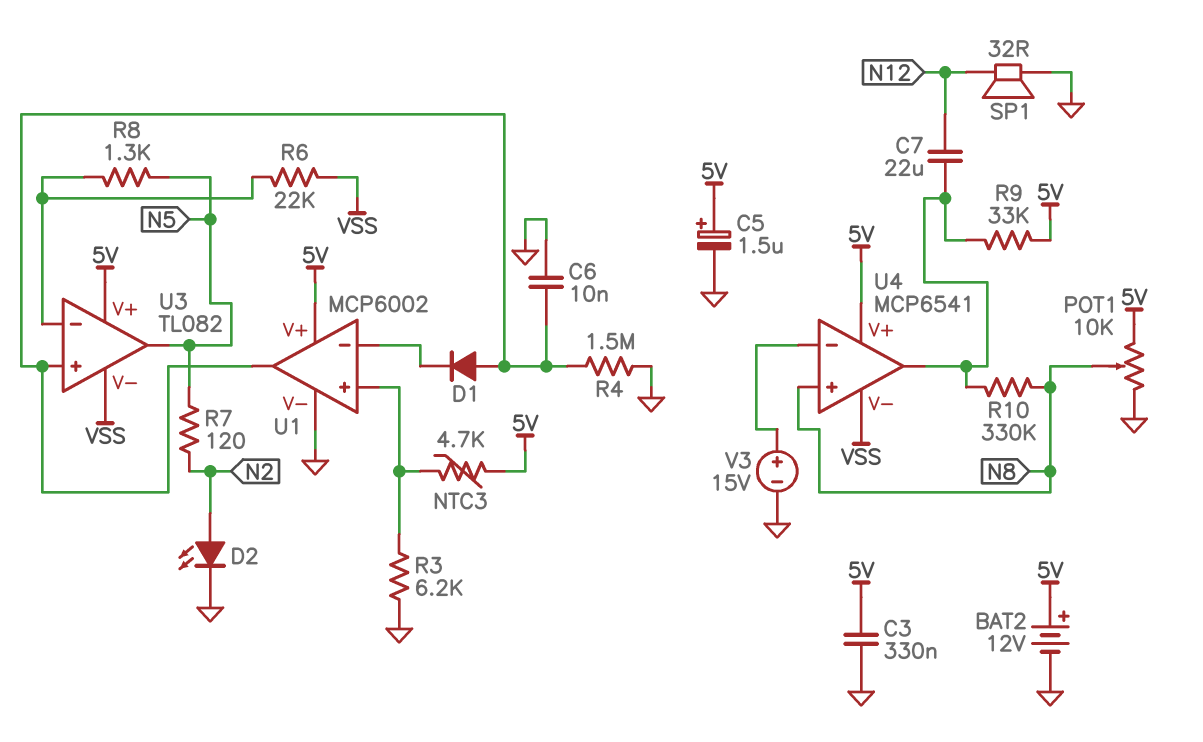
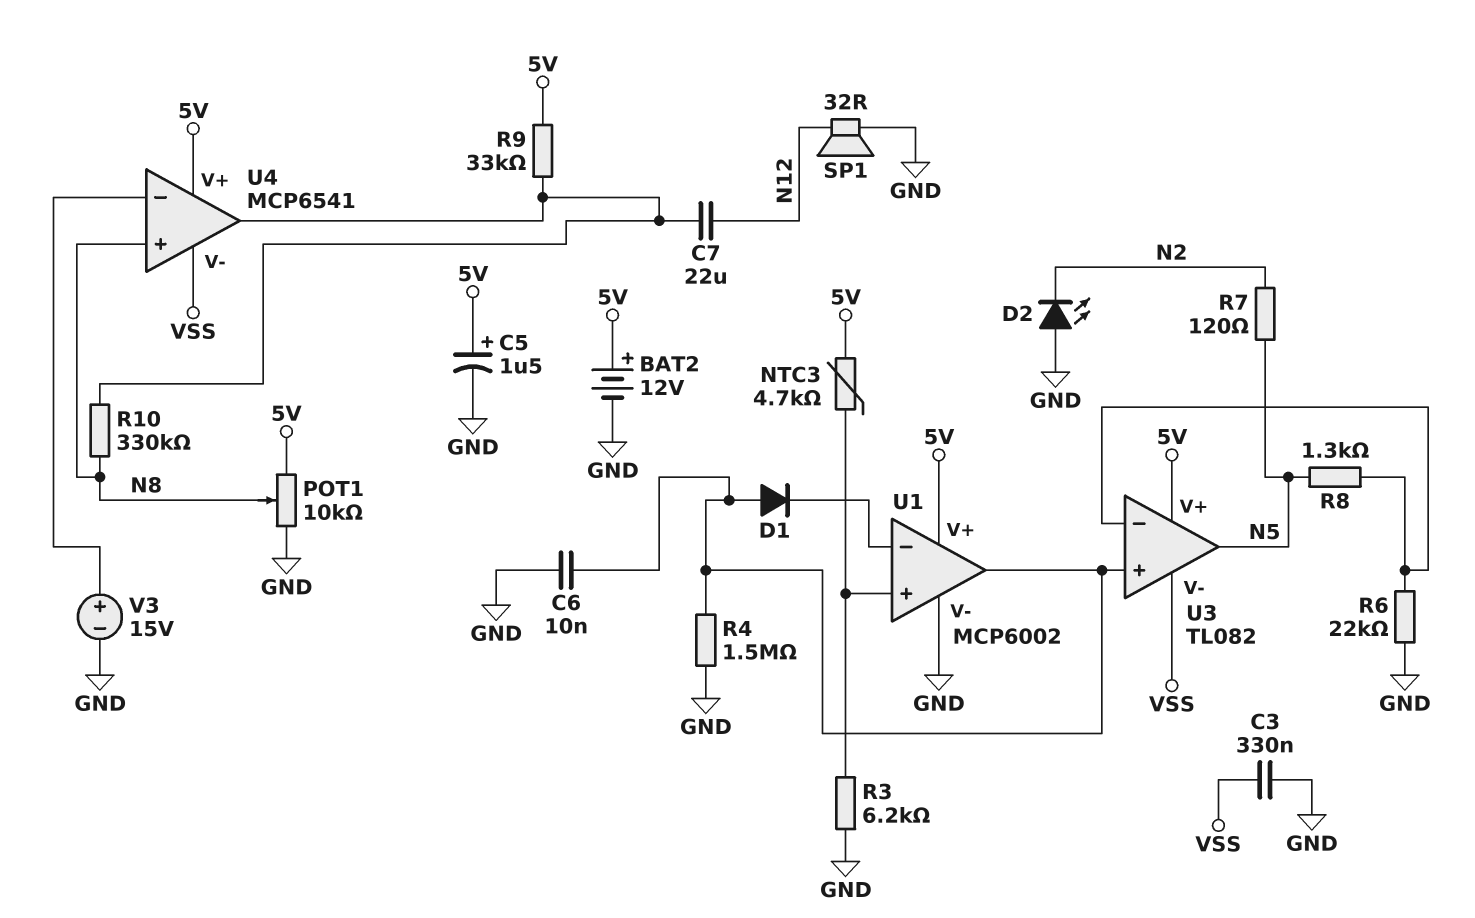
C3: 330nF (5V, GND) -> 330nF (GND, VSS)
D2: LED (A N2, K GND) -> LED (A GND, K N2)
R6: 22k (U3/in-, VSS) -> 22k (GND, U3/in-)

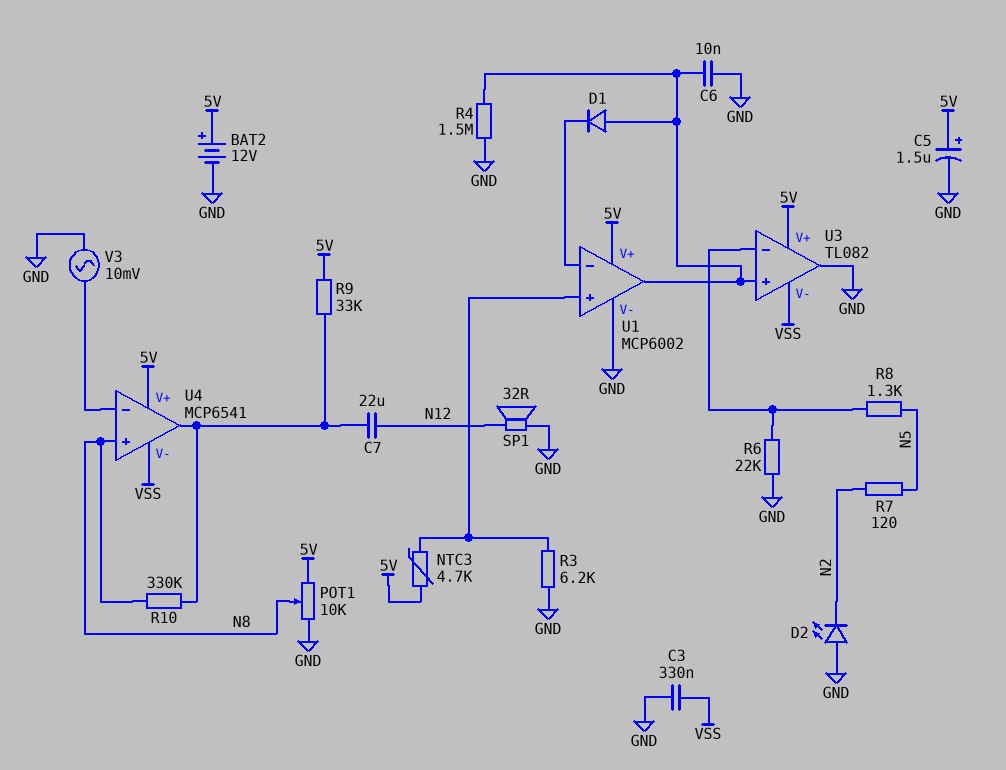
U3 pin out: N5 -> GND
V3: 15V (plus U4/in-, minus GND) -> AC 10mV (GND, U4/in-)

